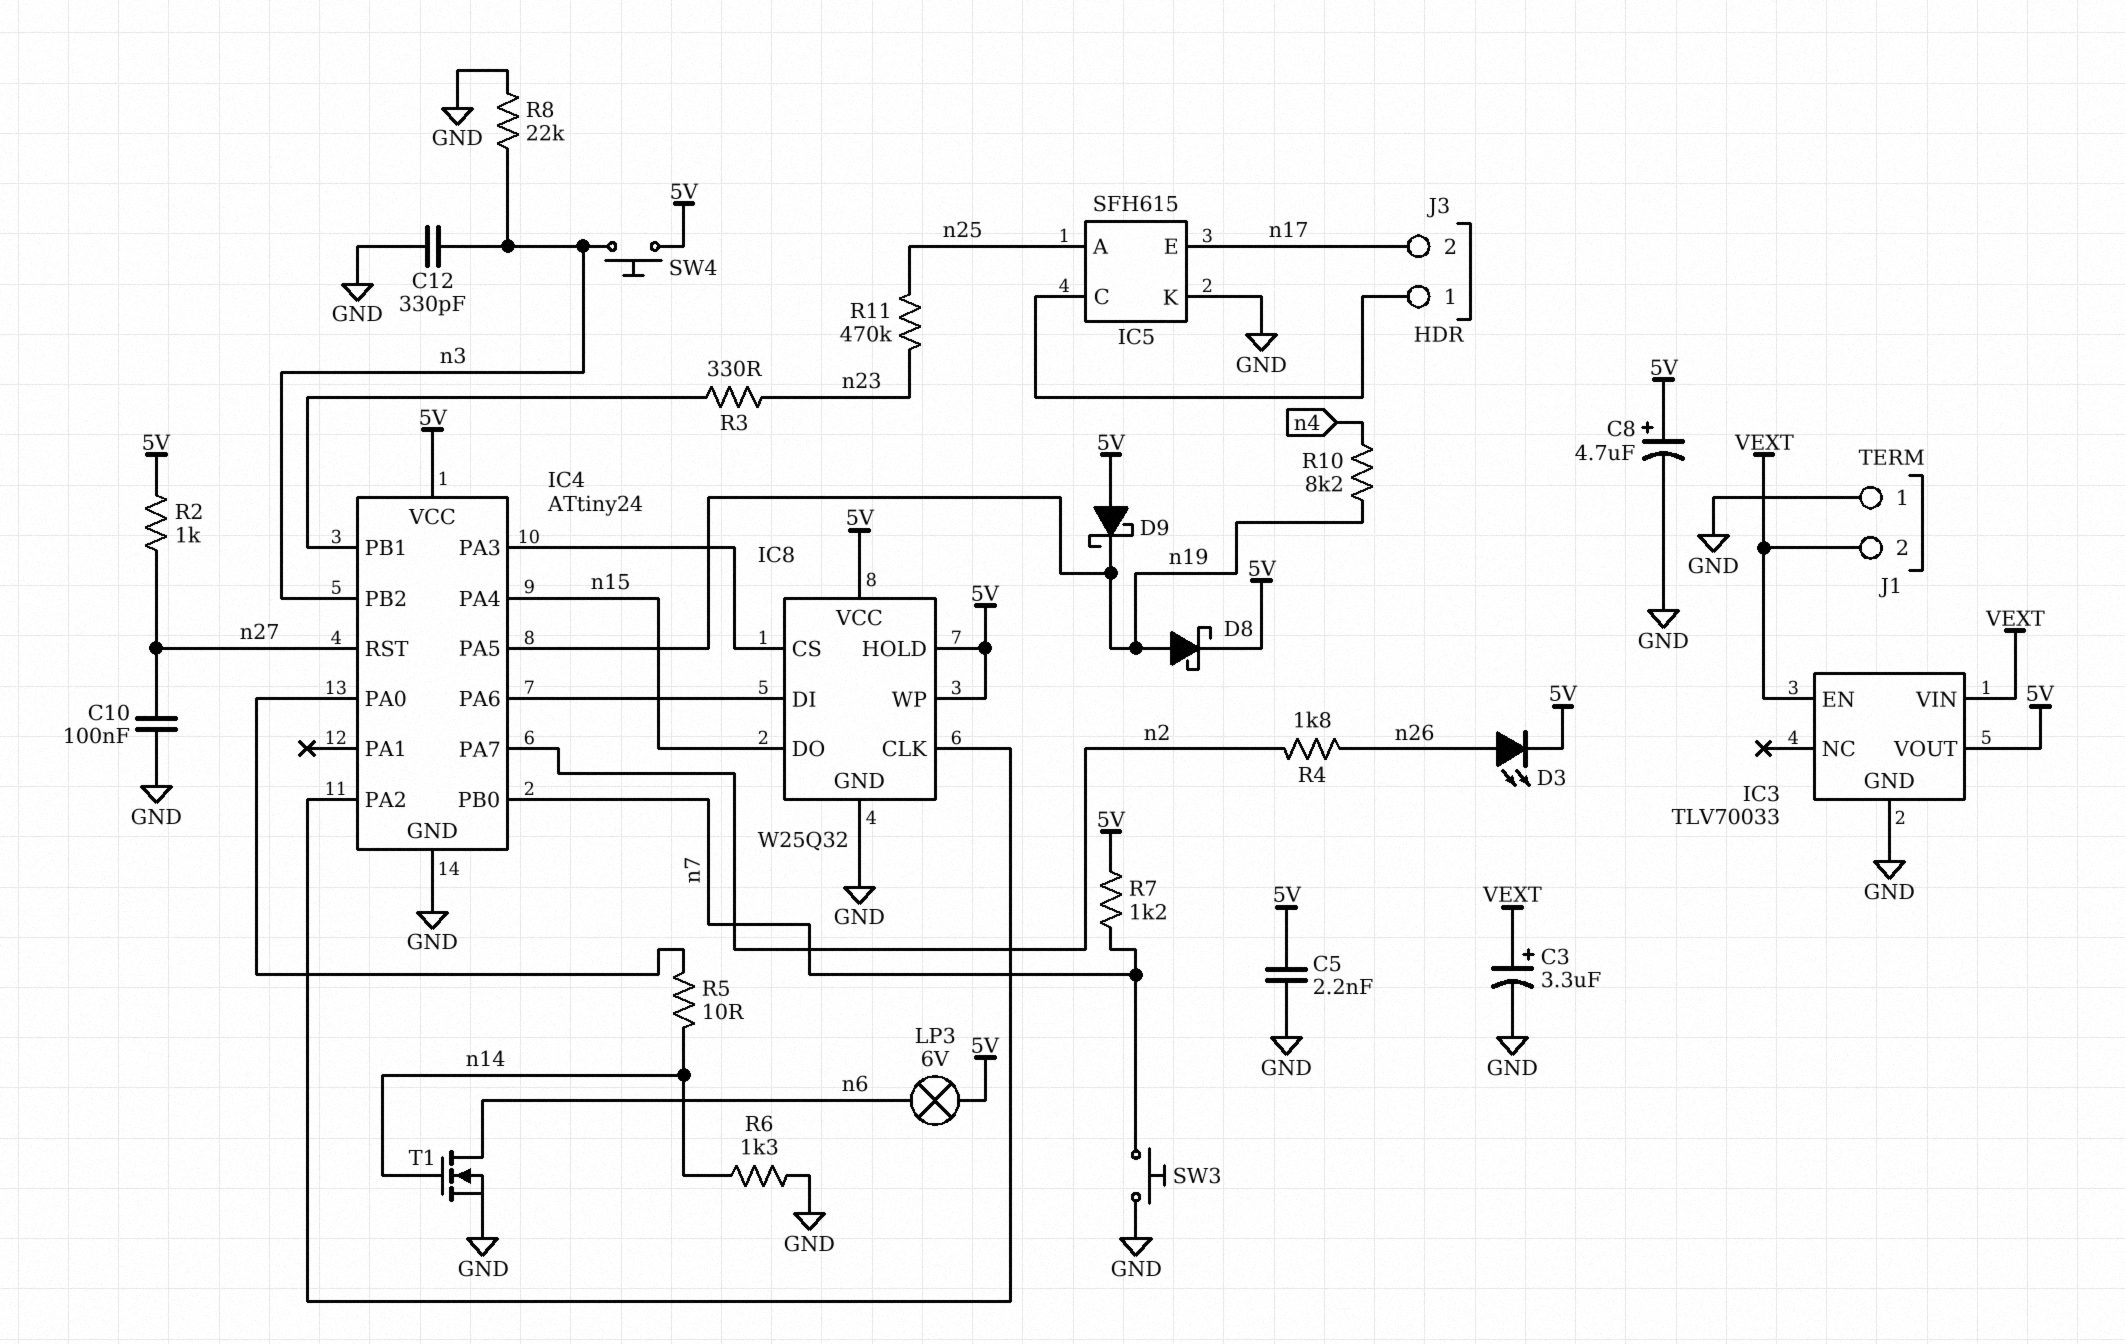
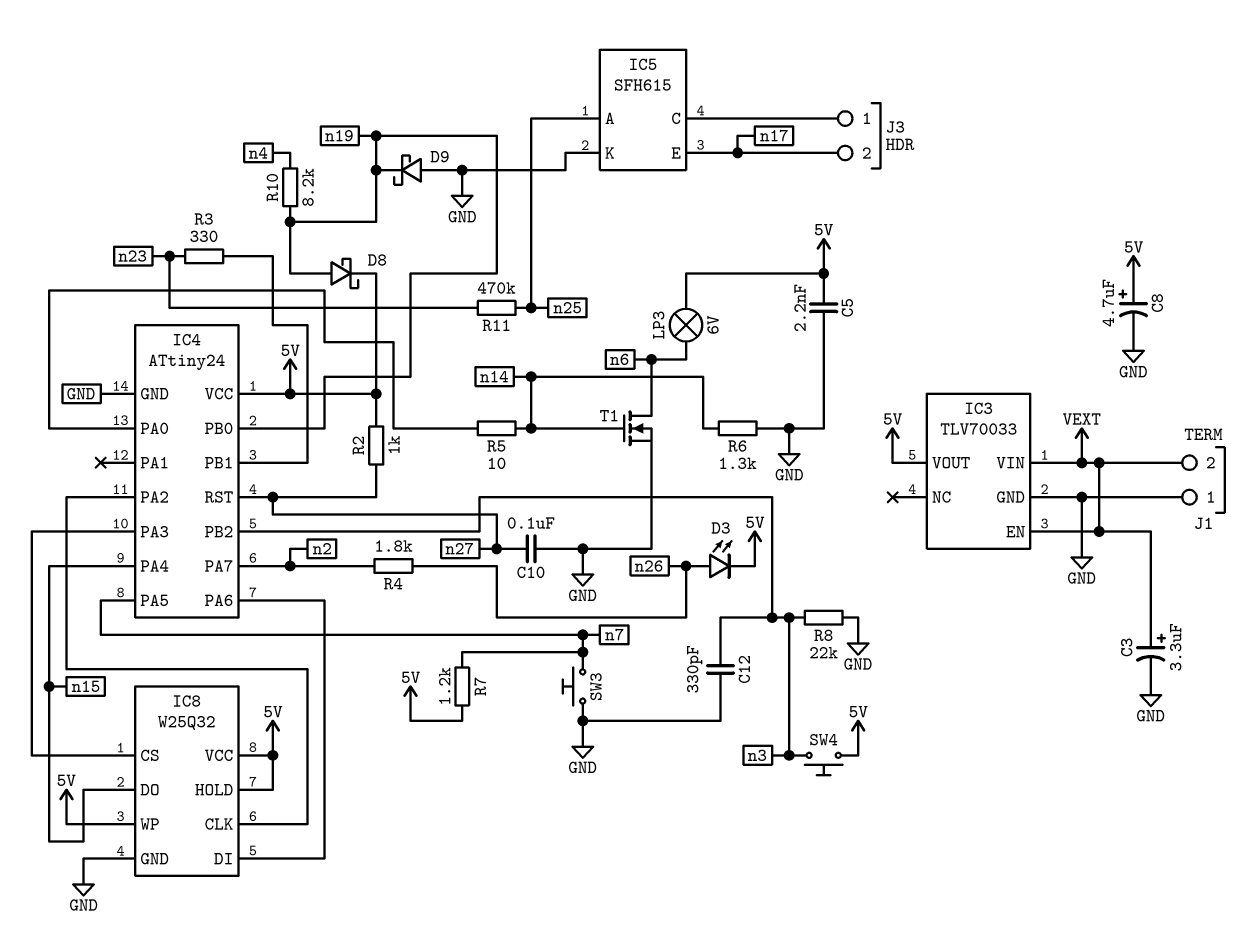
D9: schottky (A 5V, K n19) -> schottky (A GND, K n19)
IC4 pin PA5: n19 -> n7
IC4 pin PB0: n7 -> n19

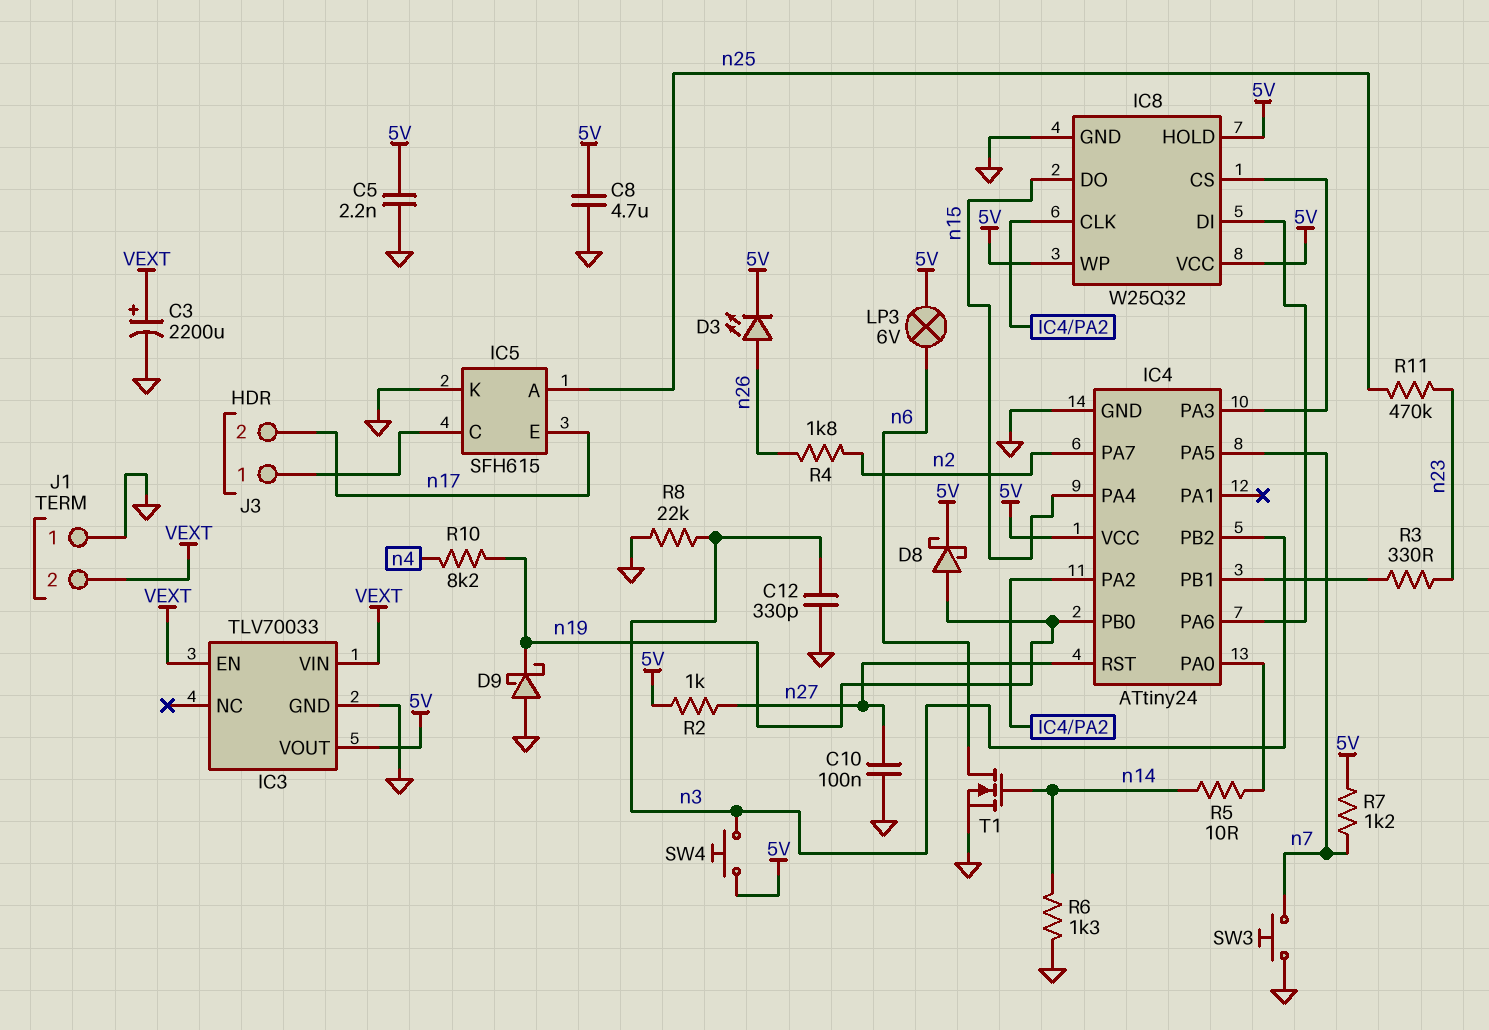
C3: 3.3uF (plus VEXT, minus GND) -> 2200uF (plus VEXT, minus GND)
C8: 4.7uF (plus 5V, minus GND) -> 4.7uF (5V, GND)

